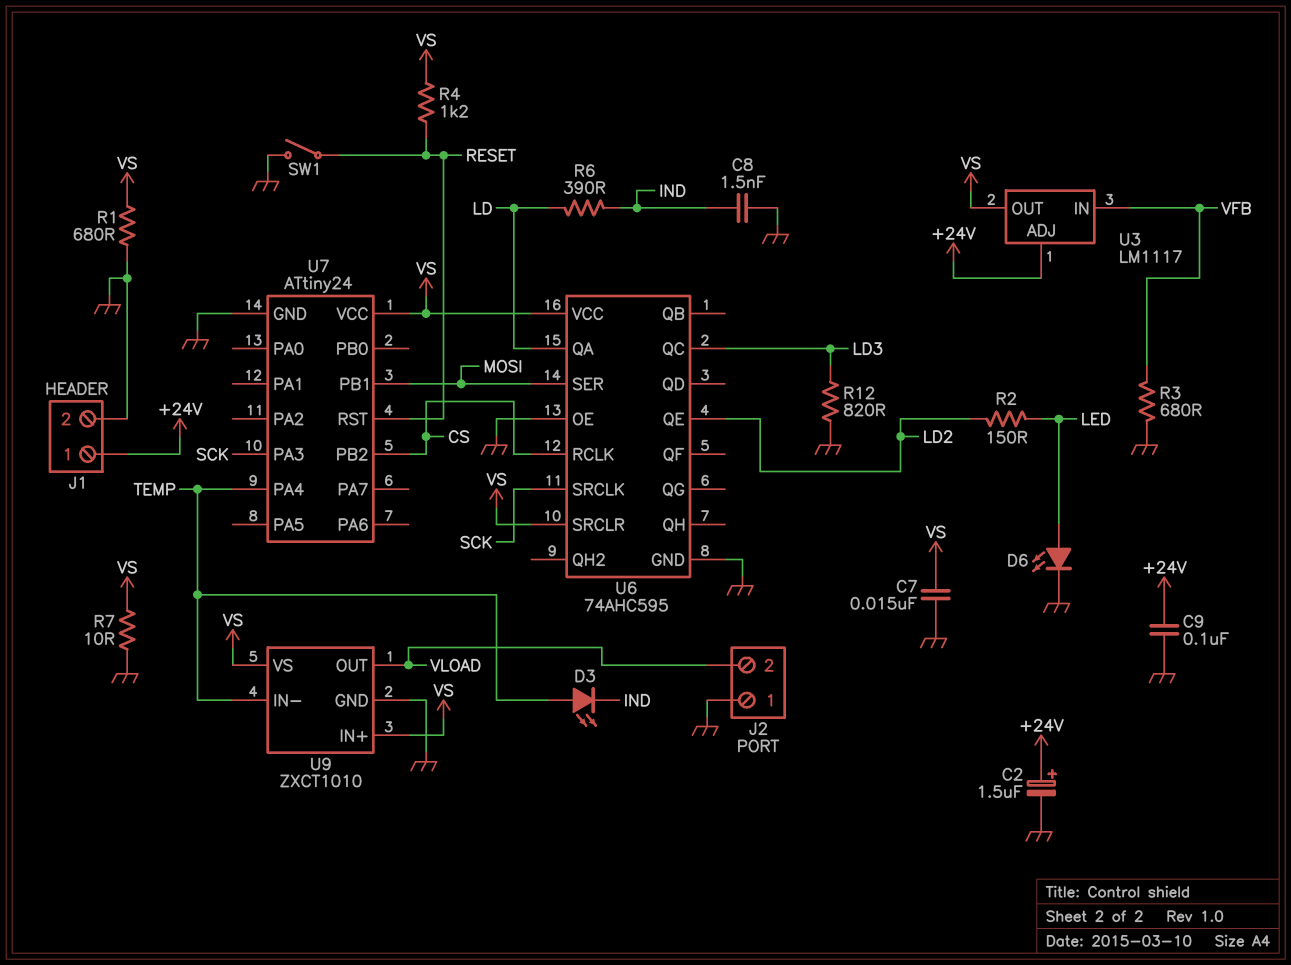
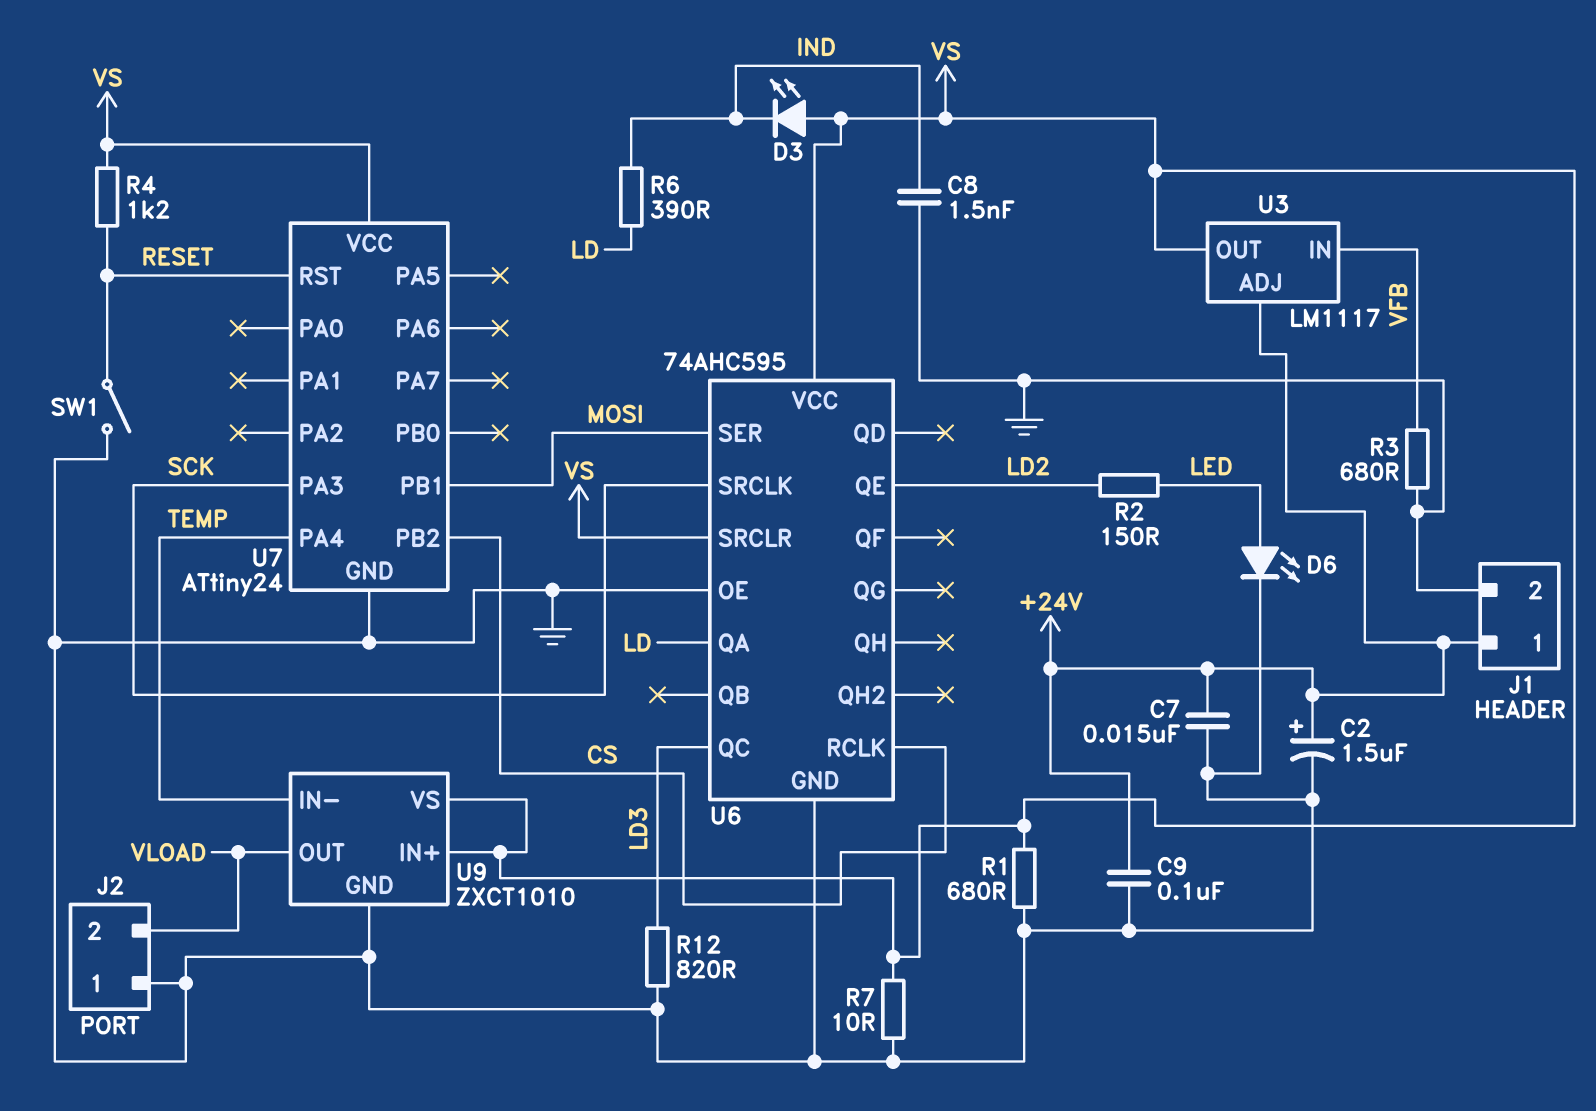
C7: 15nF (GND, VS) -> 15nF (+24V, GND)
D3: LED (A TEMP, K IND) -> LED (A VS, K IND)

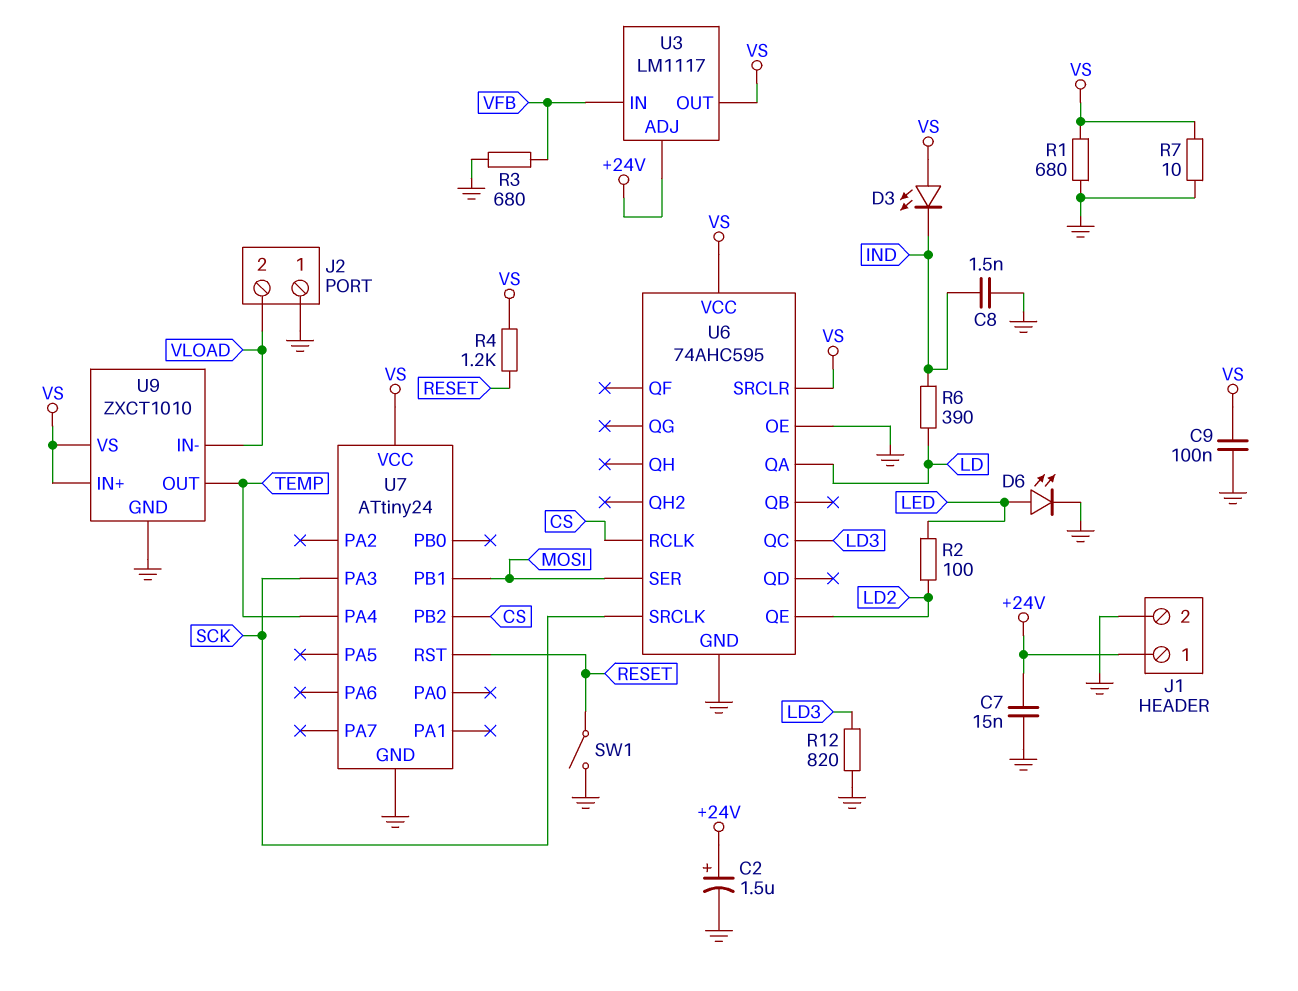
C9: 100nF (+24V, GND) -> 100nF (GND, VS)
R2: 150 (LD2, LED) -> 100 (LD2, LED)
U9 pin IN-: TEMP -> VLOAD
U9 pin OUT: VLOAD -> TEMP

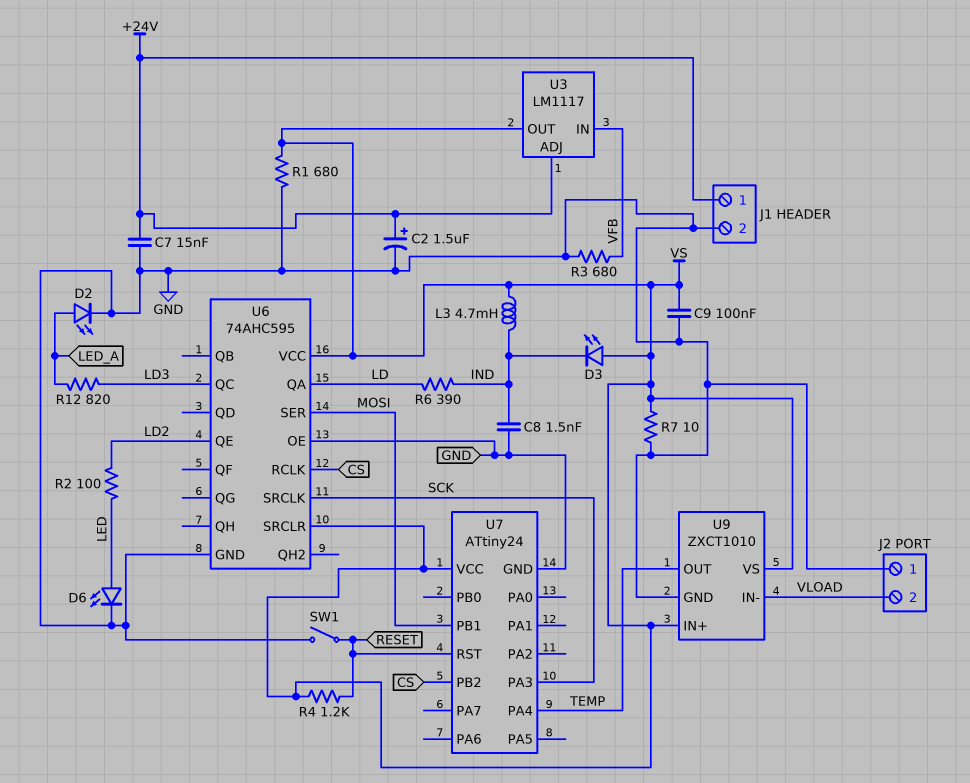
D2: none -> LED (A LED_A, K GND)
L3: none -> 4.7mH (IND, VS)
R12: 820 (GND, LD3) -> 820 (LD3, LED_A)

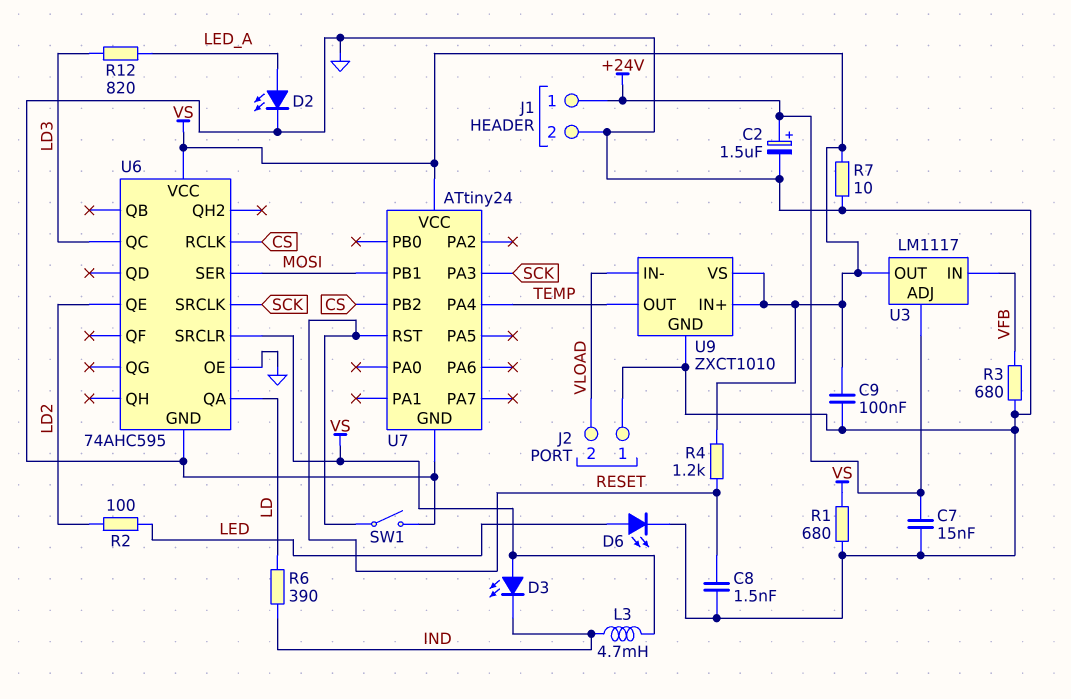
C8: 1.5nF (GND, IND) -> 1.5nF (GND, RESET)

